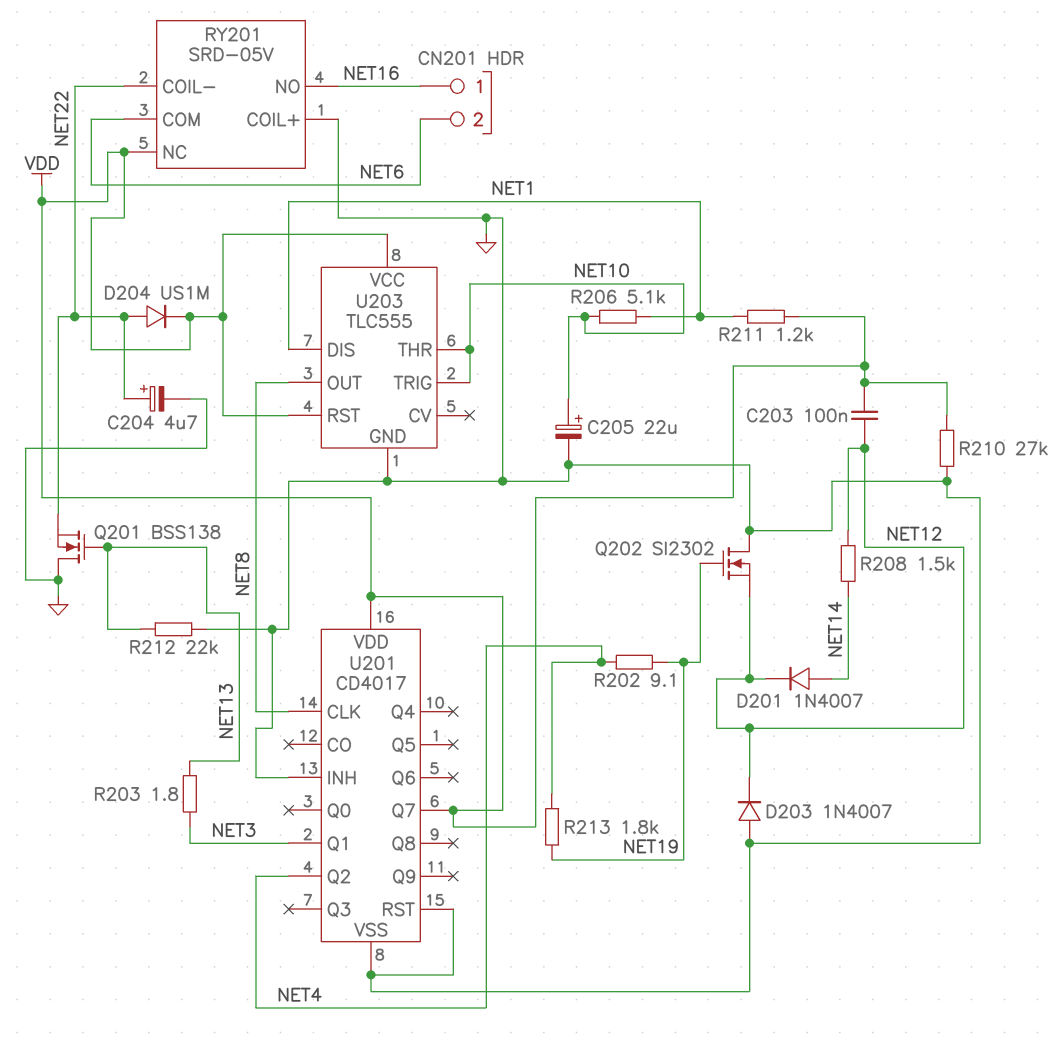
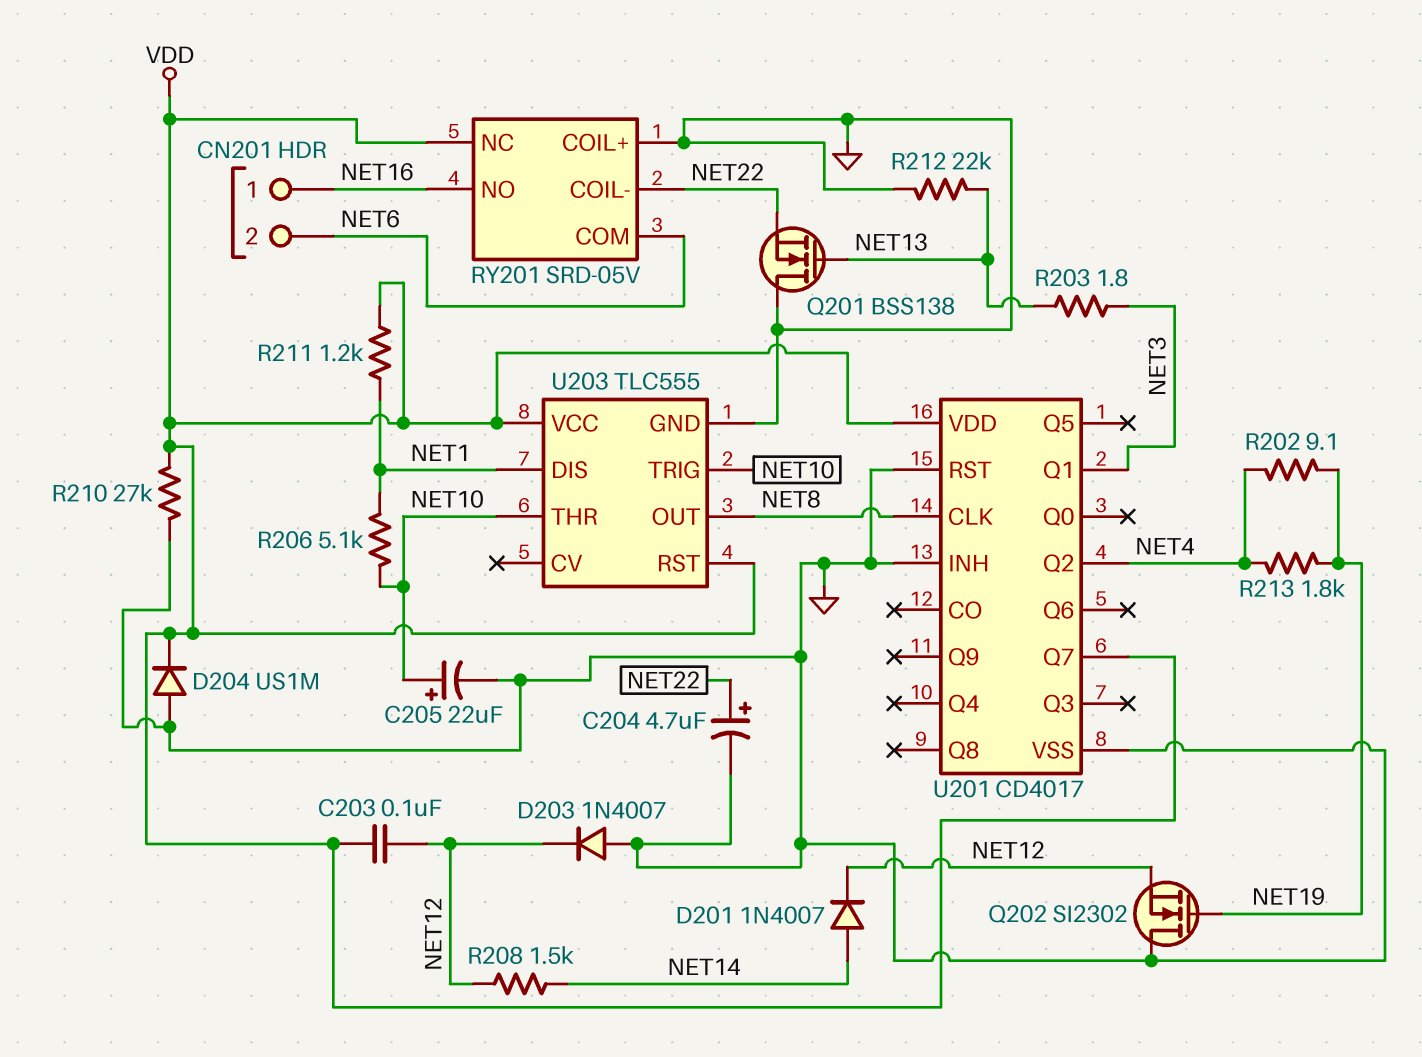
D204: diode US1M (A NET22, K VDD) -> diode US1M (A GND, K VDD)

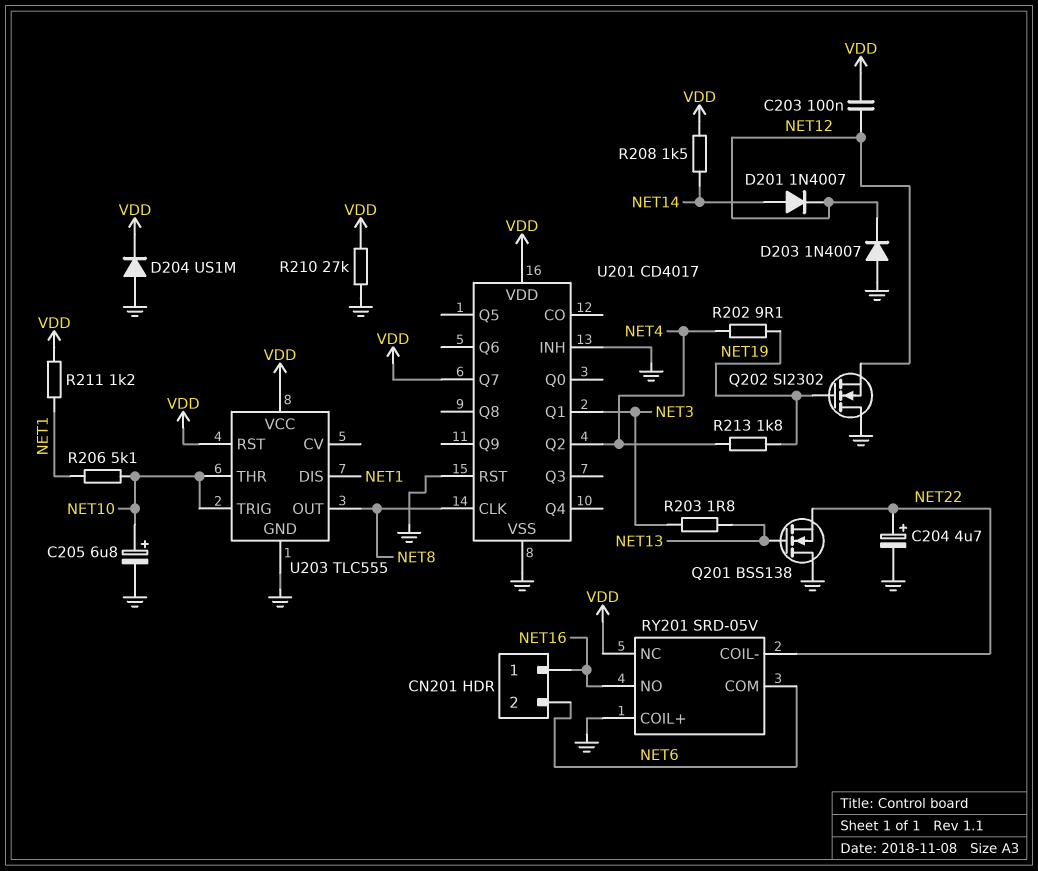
C205: 22uF (plus NET10, minus GND) -> 6.8uF (plus NET10, minus GND)
R208: 1.5k (NET12, NET14) -> 1.5k (NET14, VDD)
R212: 22k (GND, NET13) -> none

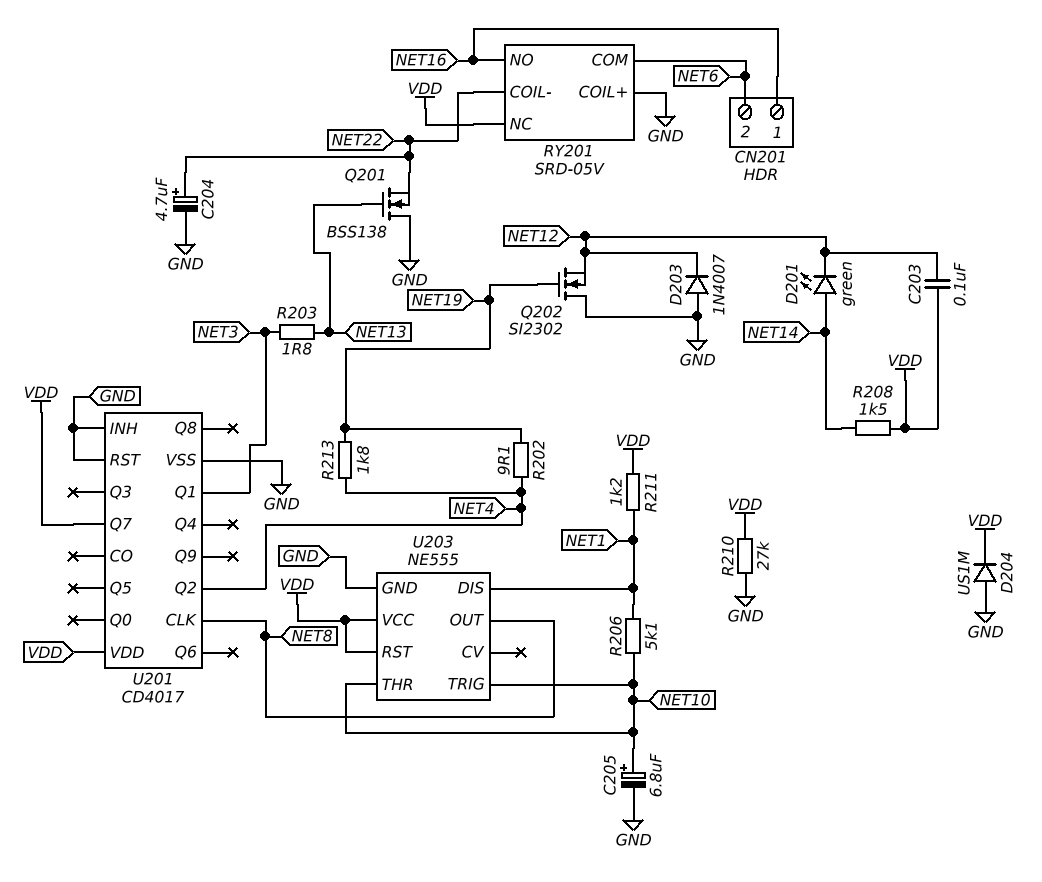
D201: diode 1N4007 (A NET14, K NET12) -> LED green (A NET14, K NET12)
U203: TLC555 -> NE555

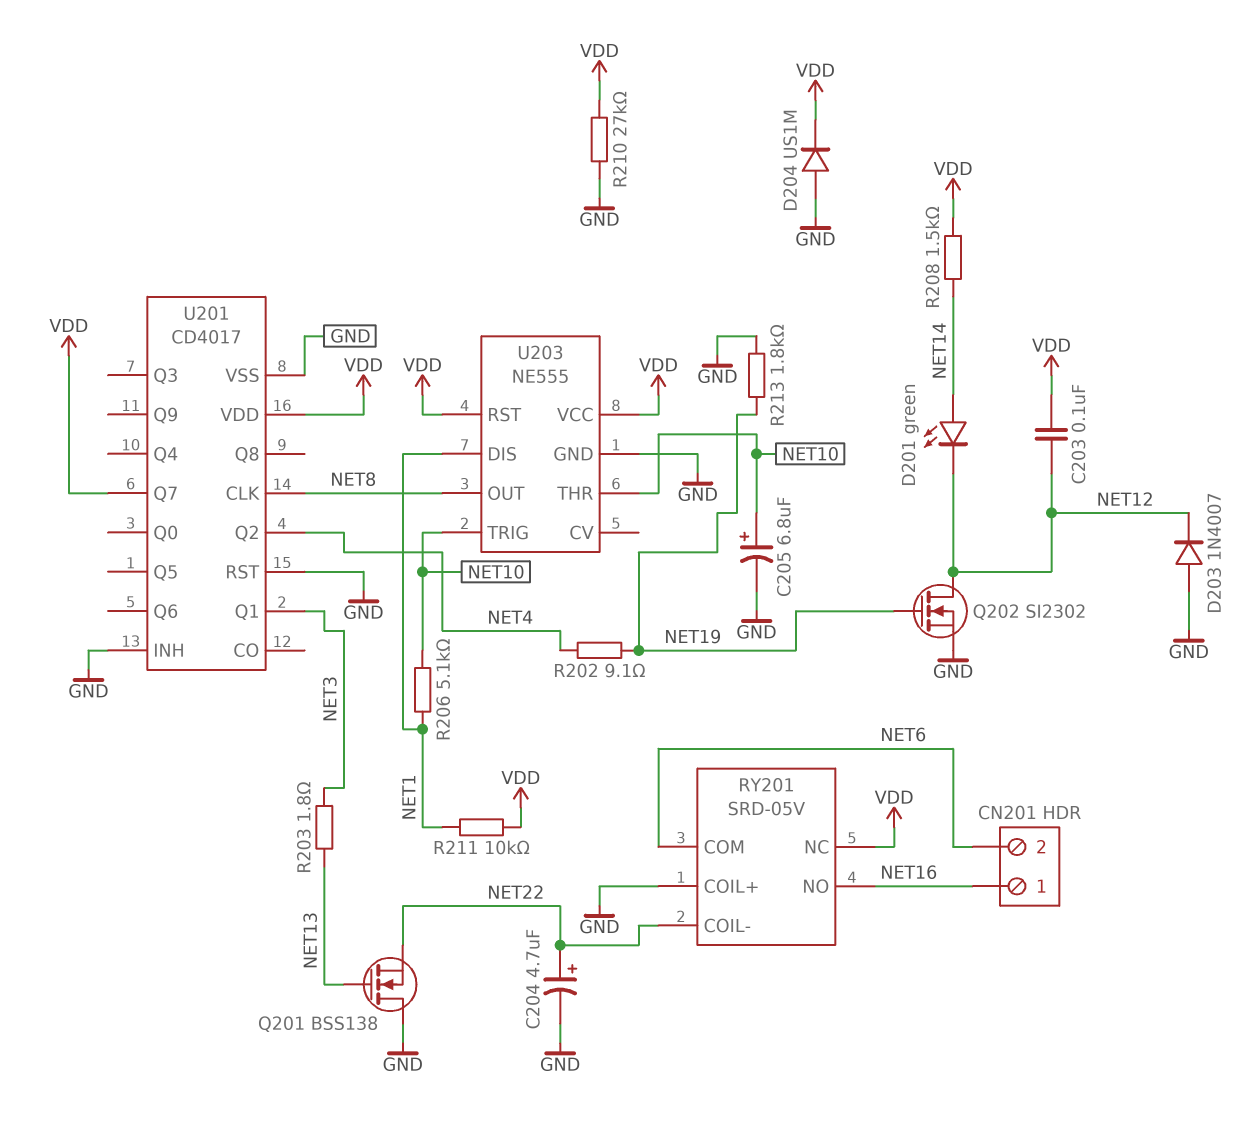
Q202: NMOS SI2302 (G NET19, D GND, S NET12) -> NMOS SI2302 (G NET19, D NET12, S GND)
R211: 1.2k (NET1, VDD) -> 10k (NET1, VDD)
R213: 1.8k (NET4, NET19) -> 1.8k (GND, NET19)

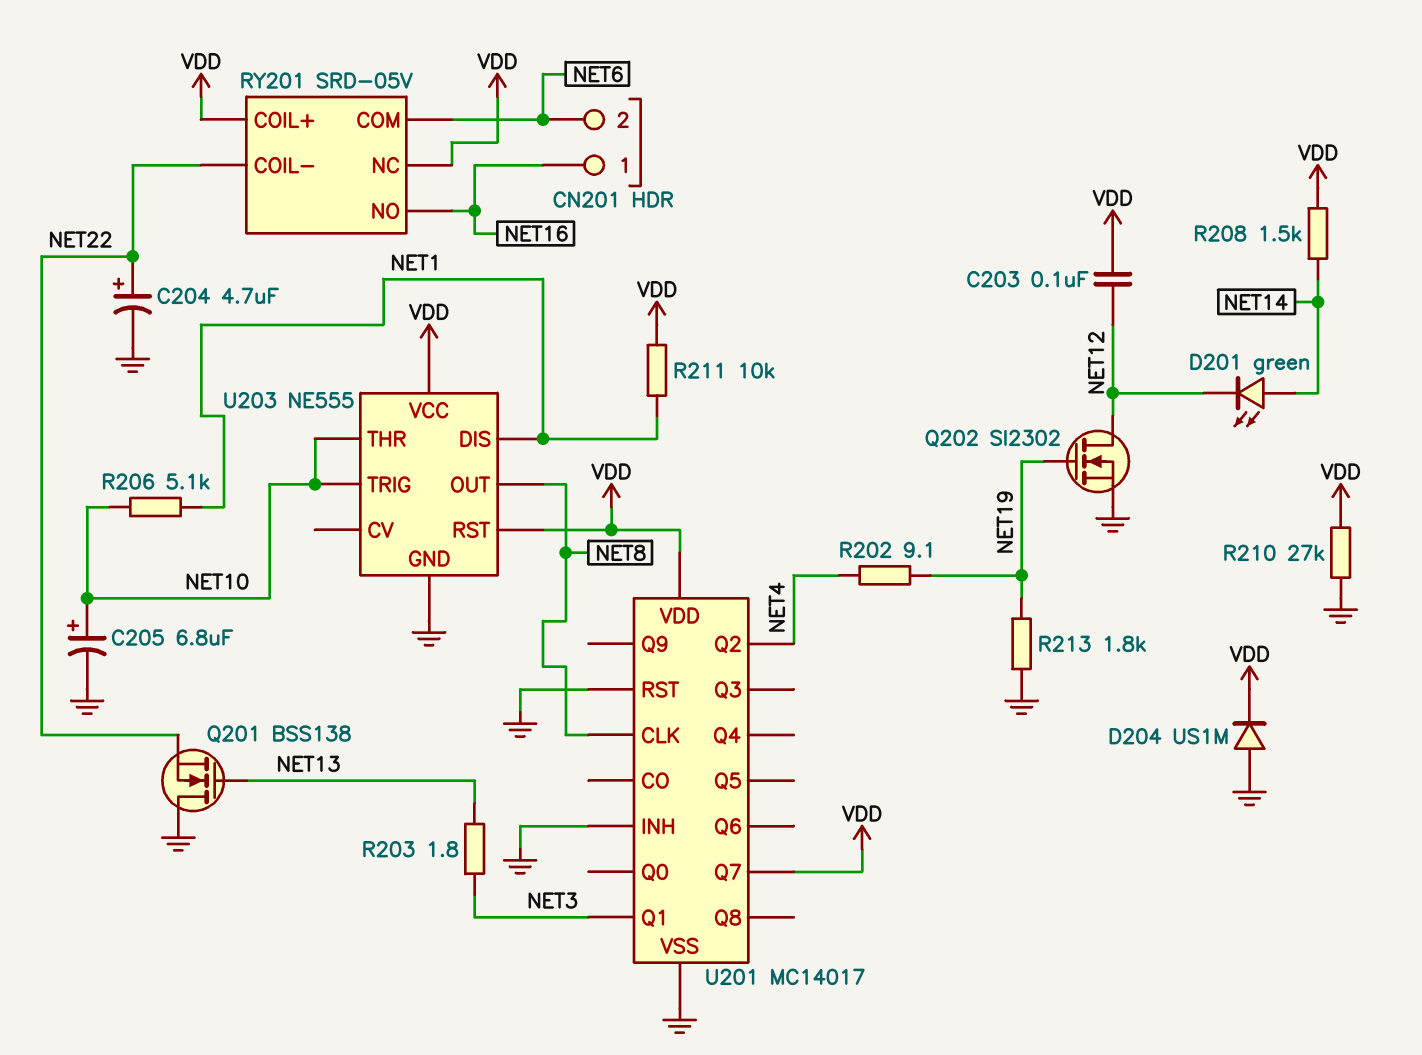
D203: diode 1N4007 (A GND, K NET12) -> none
RY201 pin COIL+: GND -> VDD
U201: CD4017 -> MC14017

